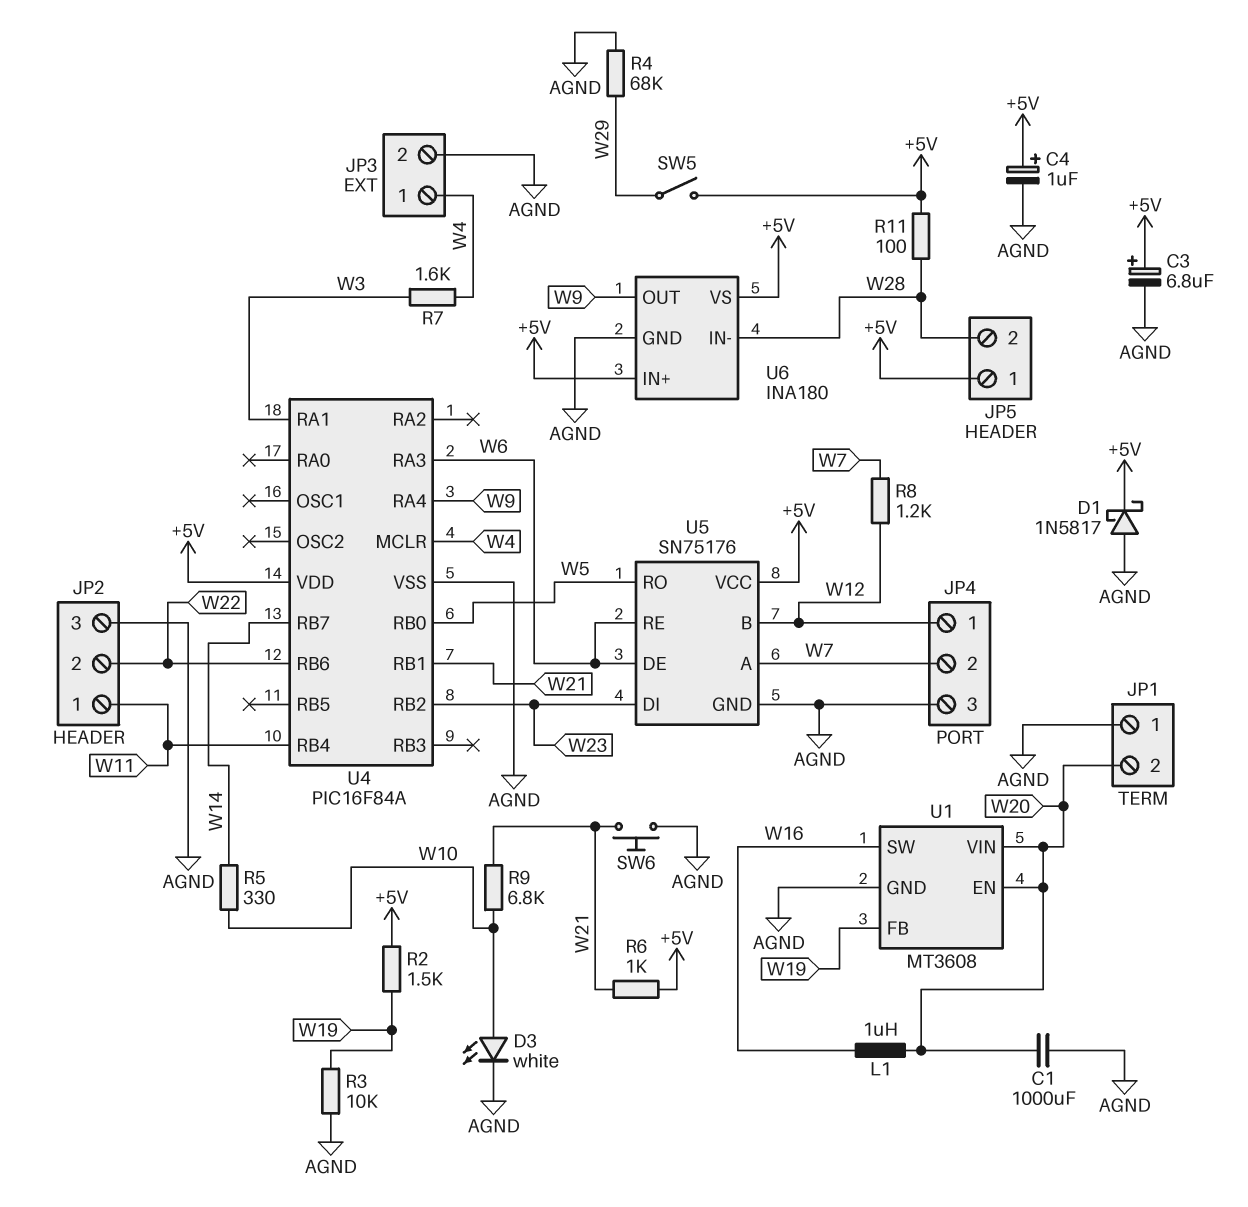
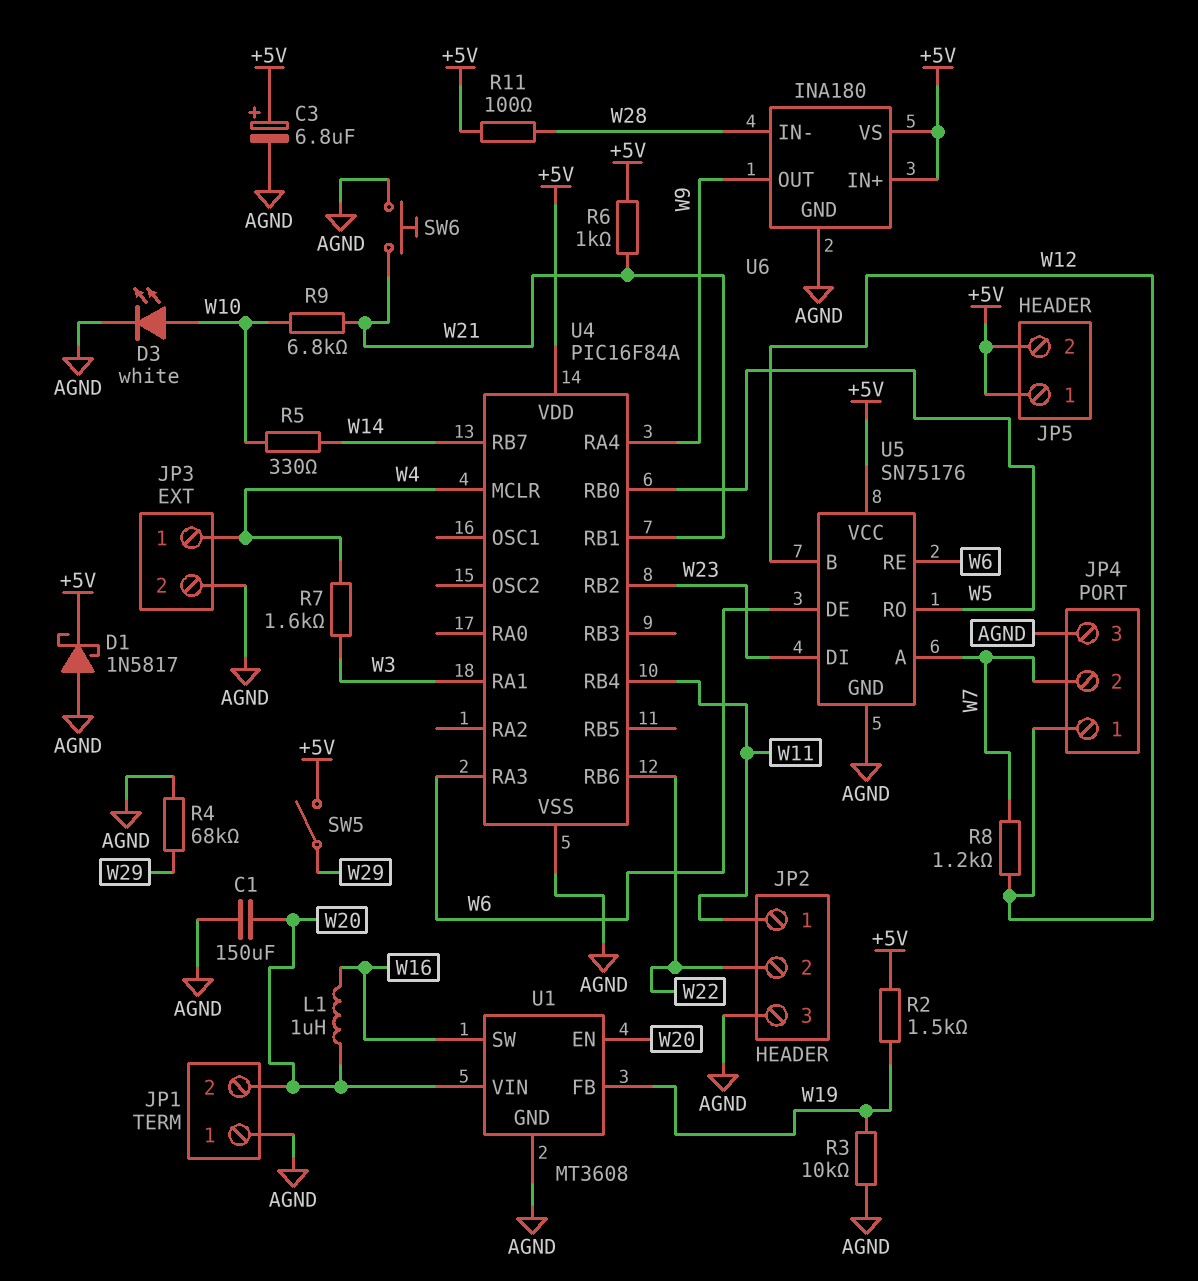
C1: 1000uF (AGND, W20) -> 150uF (AGND, W20)
C4: 1uF (plus +5V, minus AGND) -> none
JP5 pin 2: W28 -> +5V

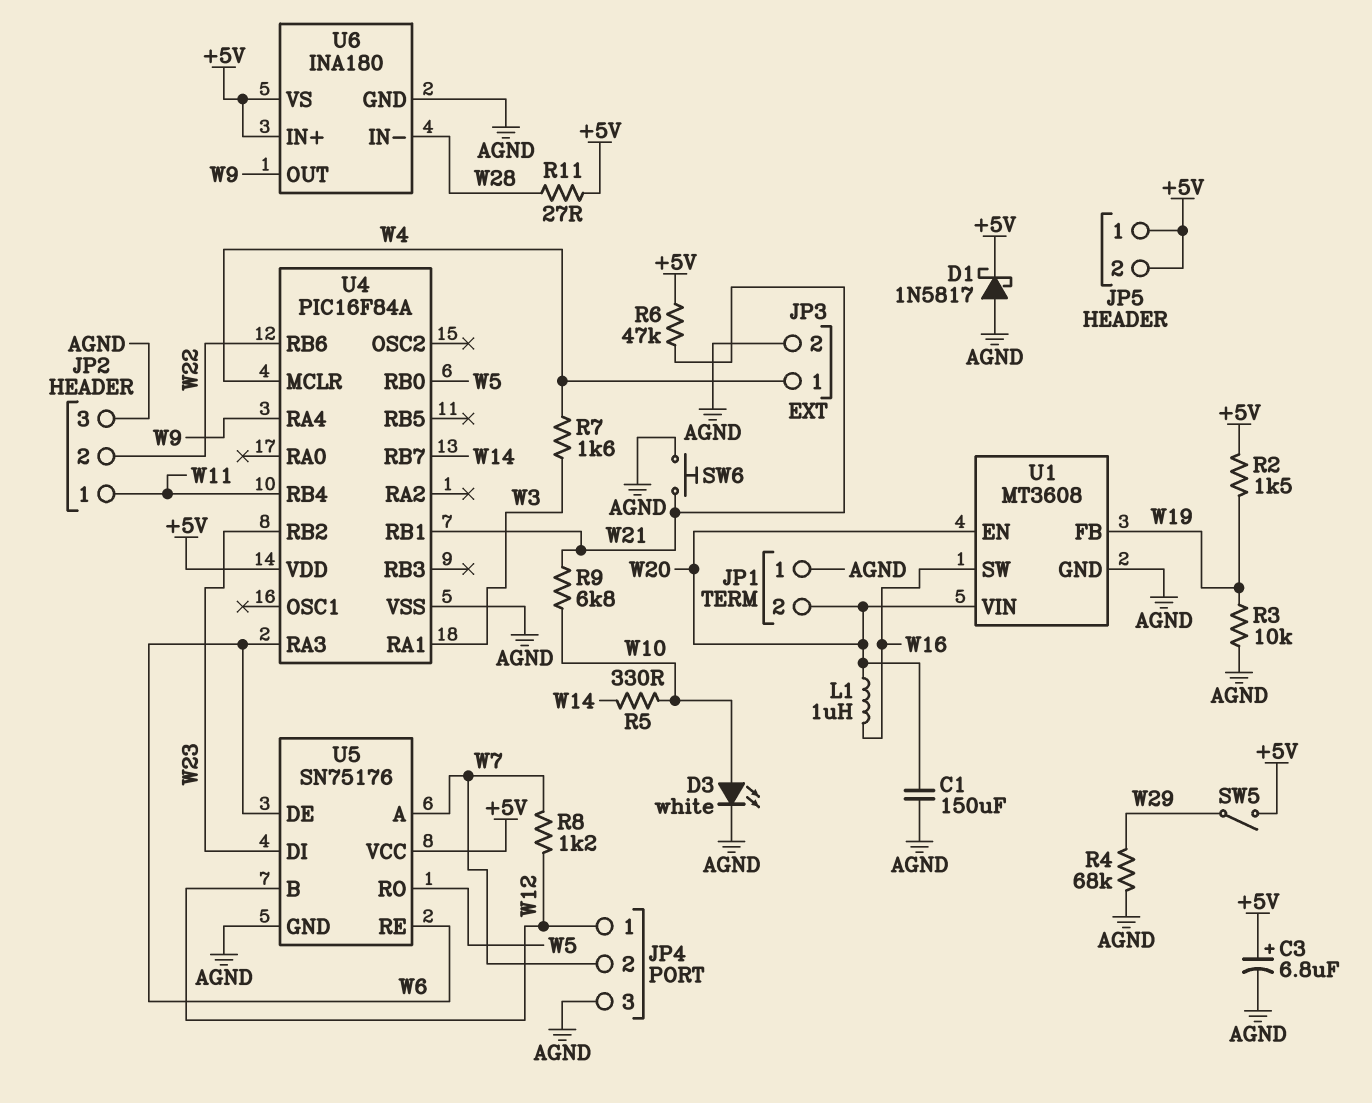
R6: 1k (+5V, W21) -> 47k (+5V, W21)
R11: 100 (+5V, W28) -> 27 (+5V, W28)

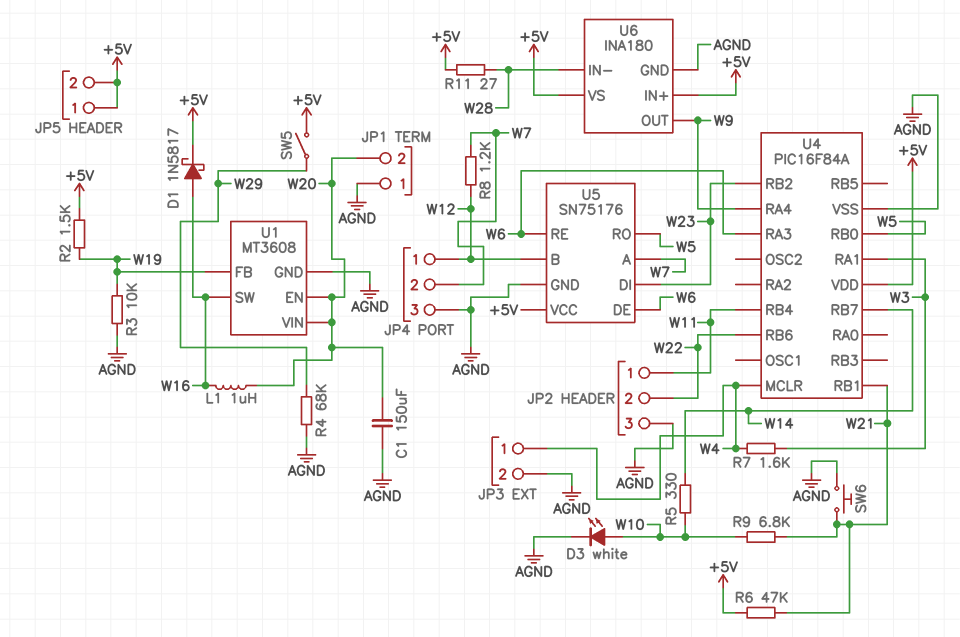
C3: 6.8uF (plus +5V, minus AGND) -> none
D1: schottky 1N5817 (A AGND, K +5V) -> schottky 1N5817 (A W16, K +5V)

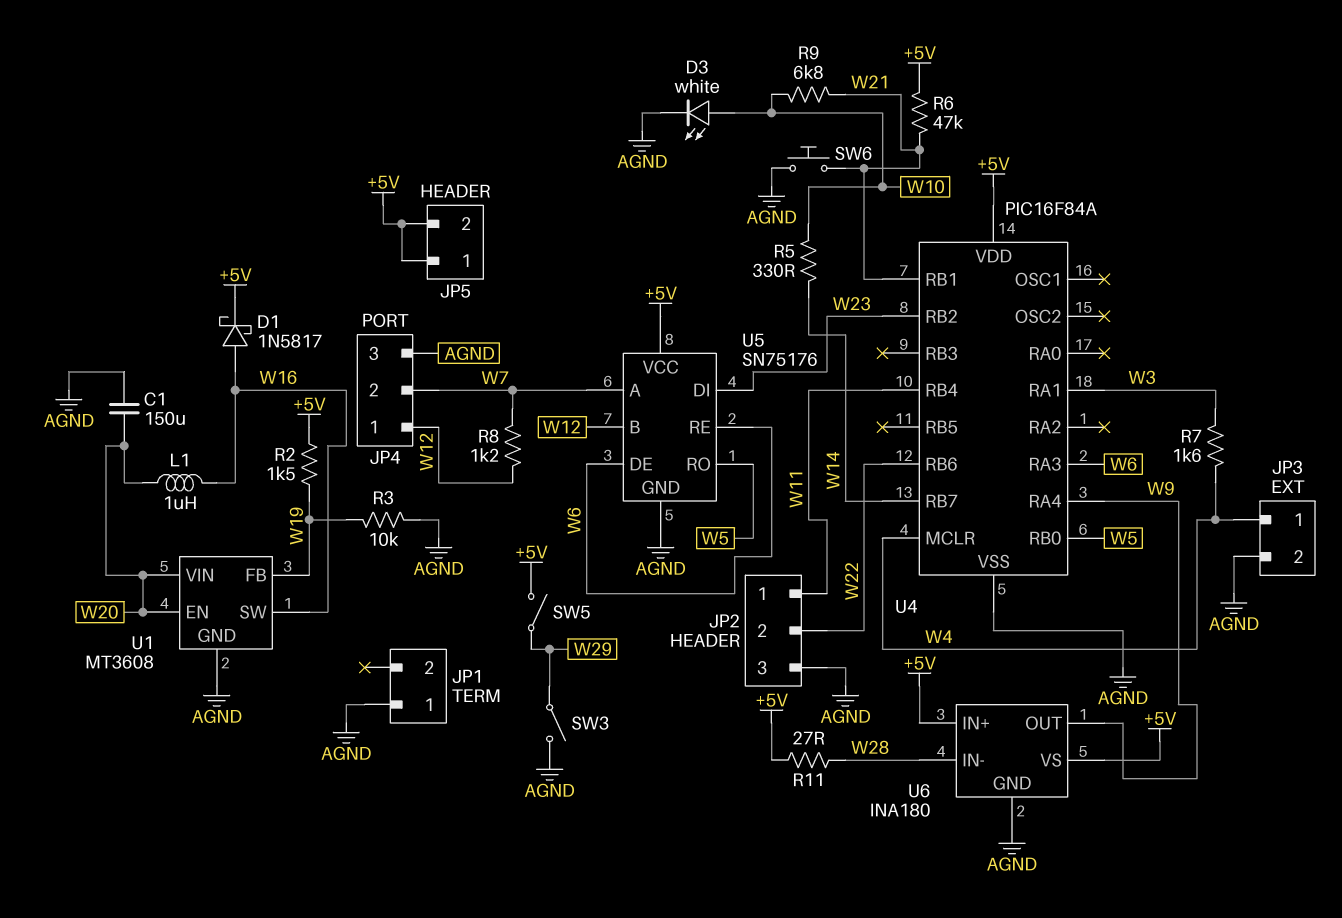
JP1 pin 2: W20 -> none
R4: 68k (AGND, W29) -> none
SW3: none -> switch (AGND, W29)

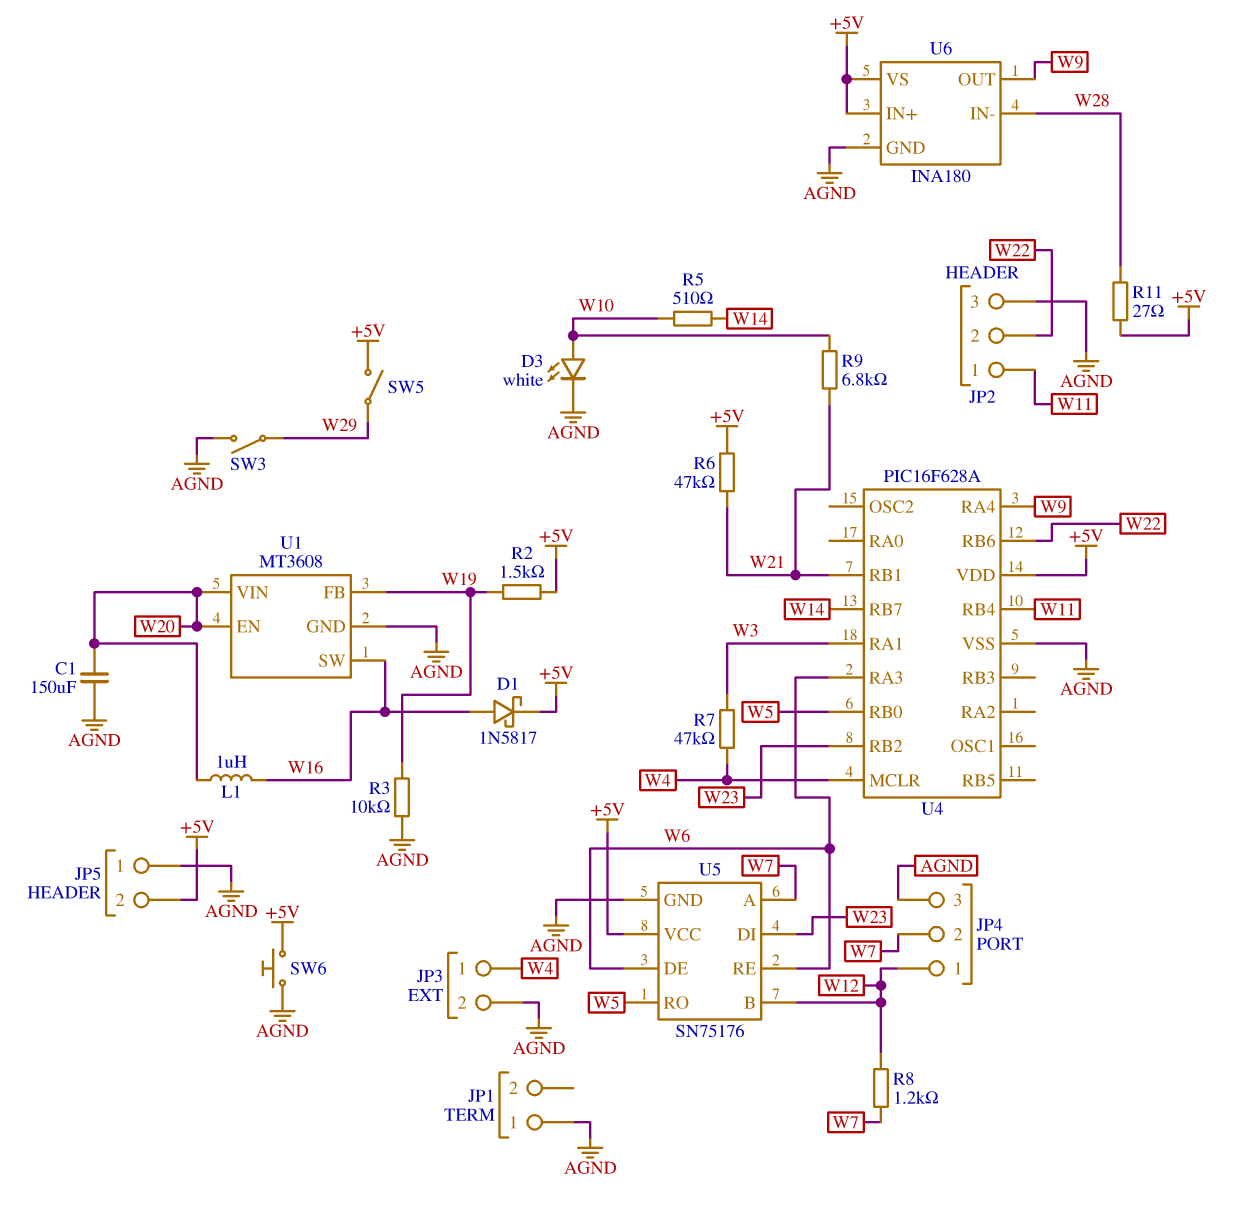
JP5 pin 1: +5V -> AGND
R5: 330 (W10, W14) -> 510 (W10, W14)
R7: 1.6k (W3, W4) -> 47k (W3, W4)
SW6: button (AGND, W21) -> button (+5V, AGND)
U4: PIC16F84A -> PIC16F628A

